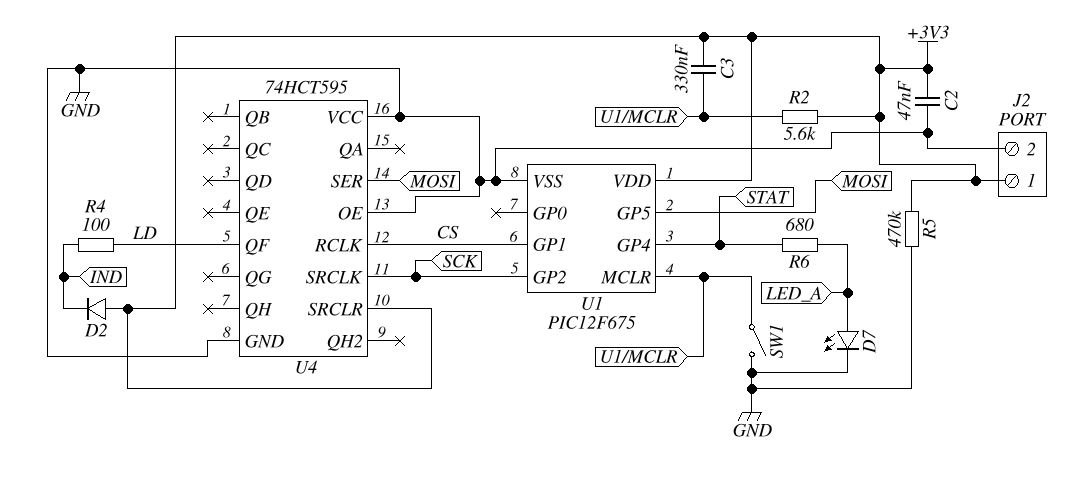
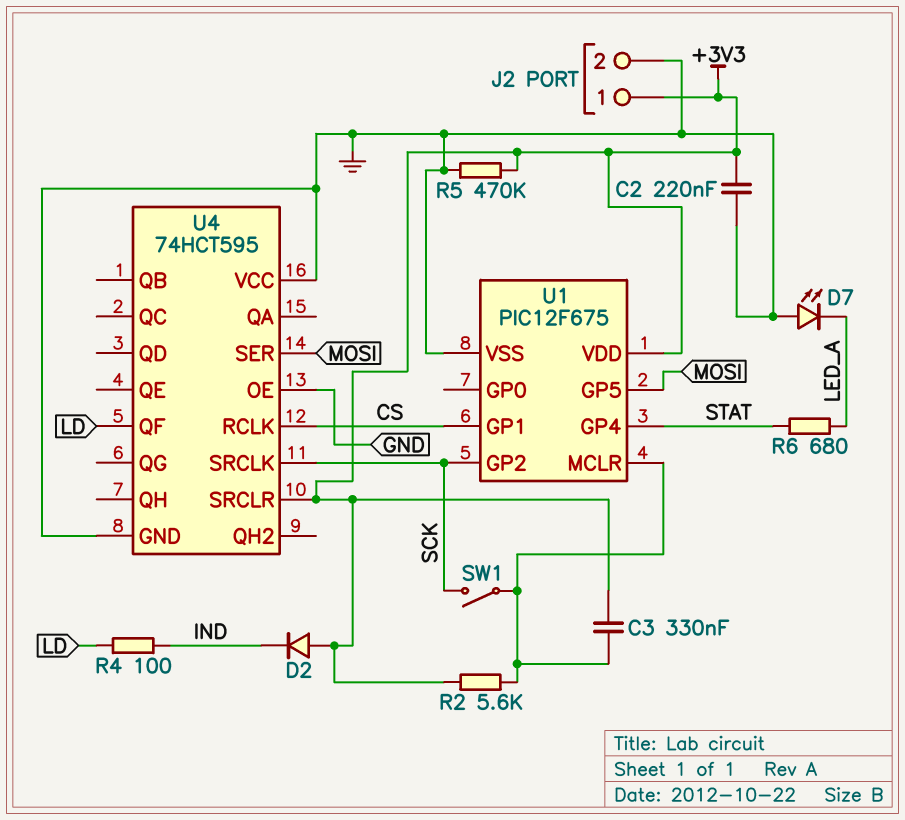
C2: 47nF (+3V3, GND) -> 220nF (+3V3, GND)
D7: LED (A LED_A, K GND) -> LED (A GND, K LED_A)
SW1: switch (GND, U1/MCLR) -> switch (SCK, U1/MCLR)

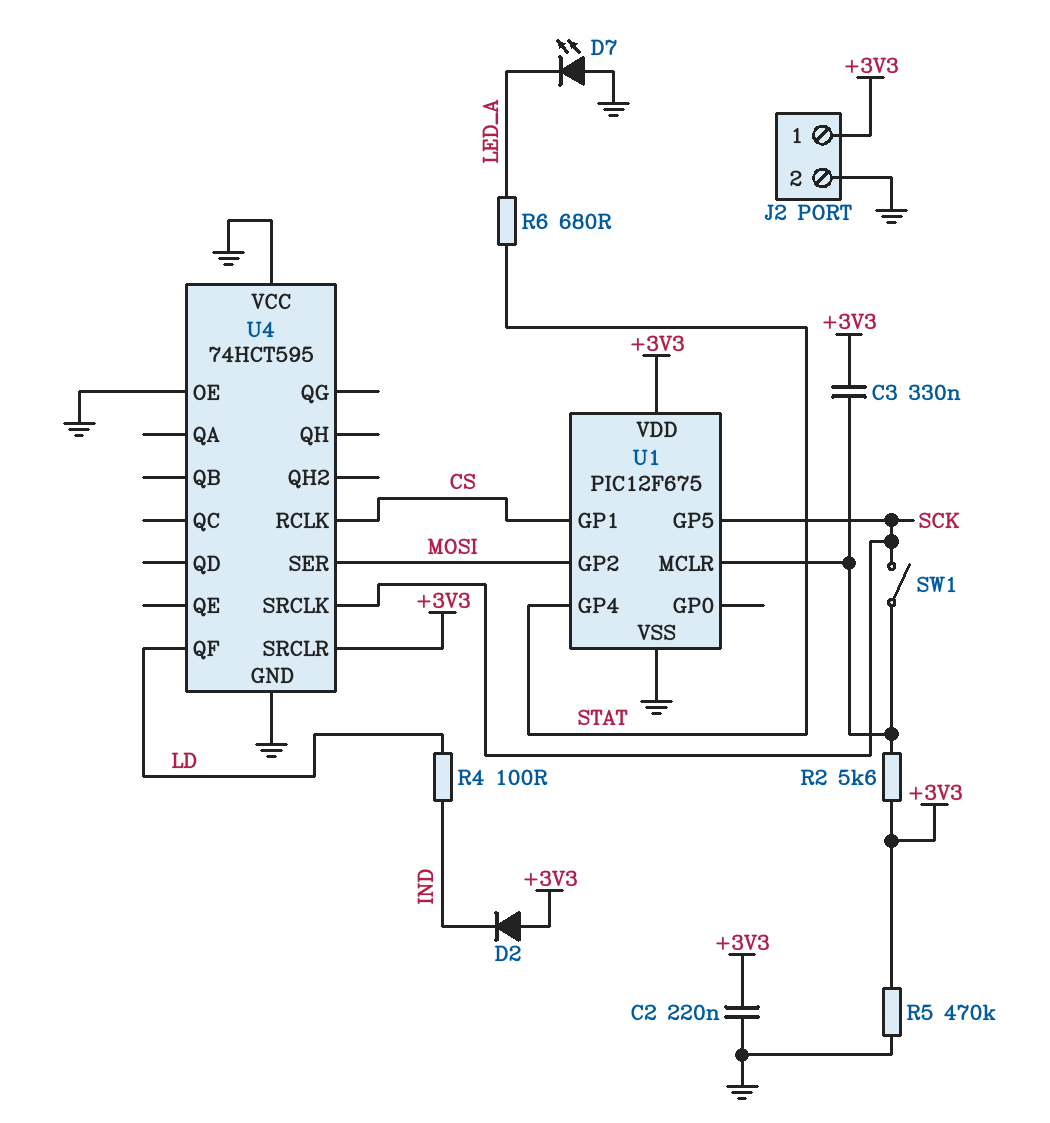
U1 pin GP2: SCK -> MOSI
U1 pin GP5: MOSI -> SCK

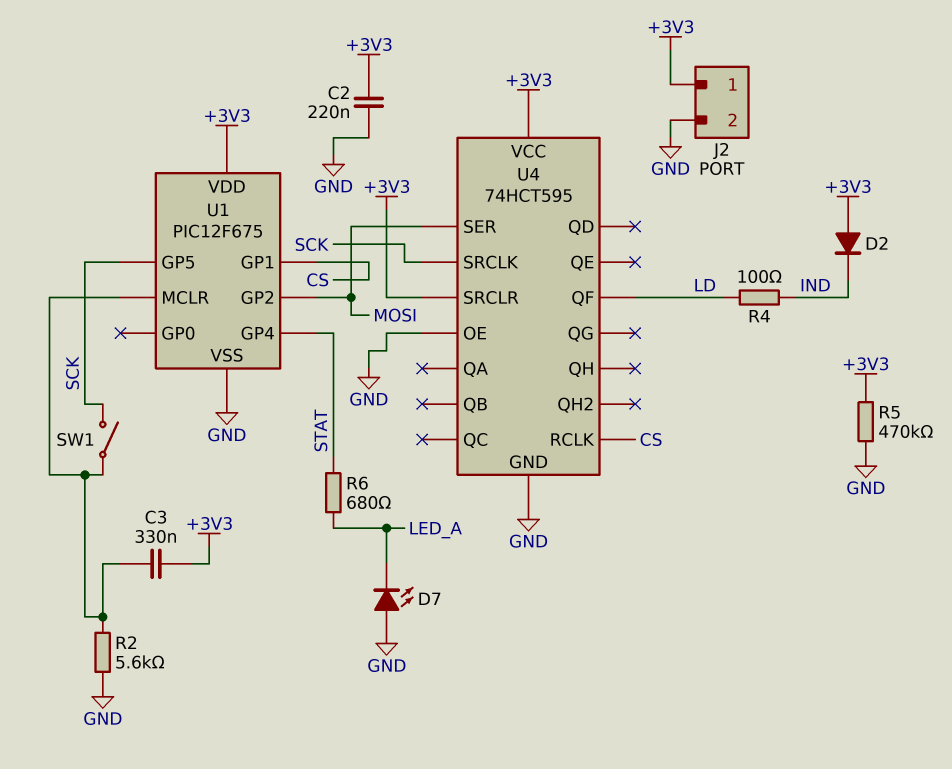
R2: 5.6k (+3V3, U1/MCLR) -> 5.6k (GND, U1/MCLR)
U4 pin VCC: GND -> +3V3

